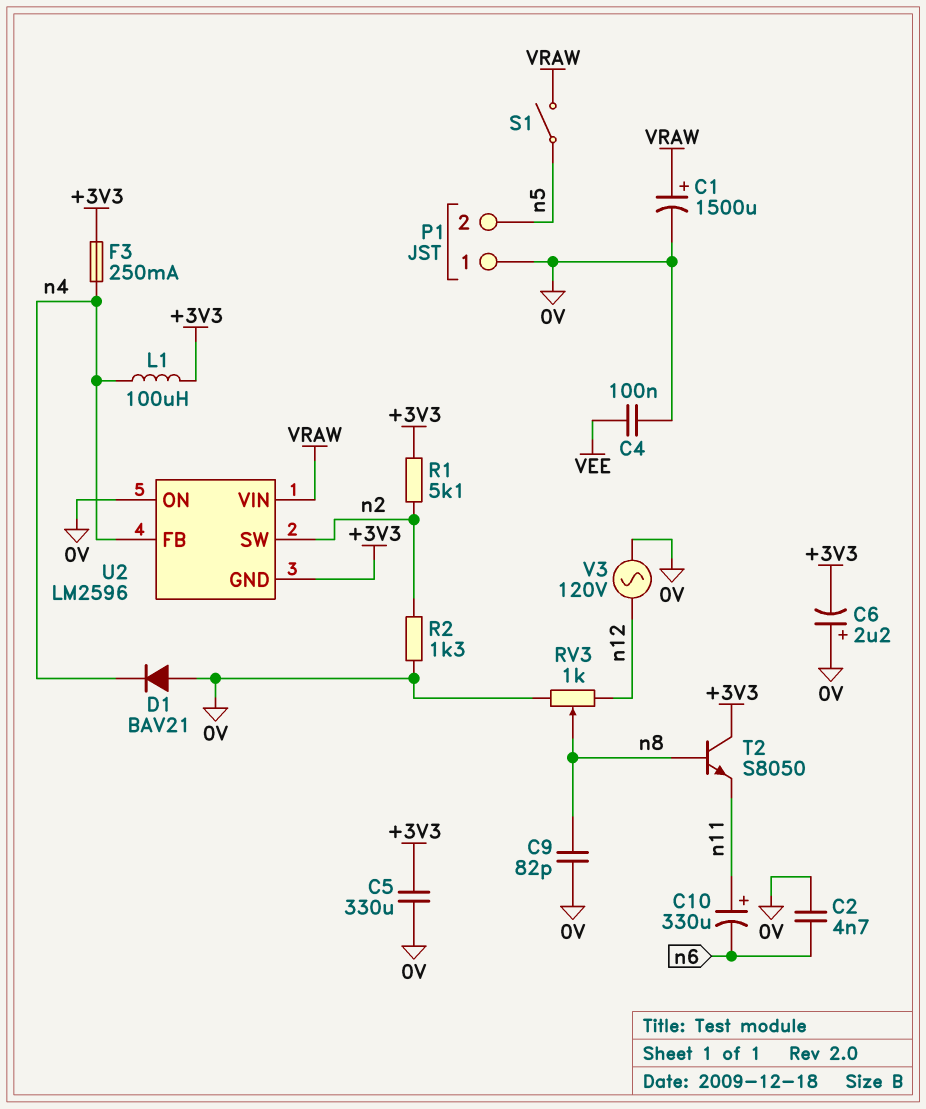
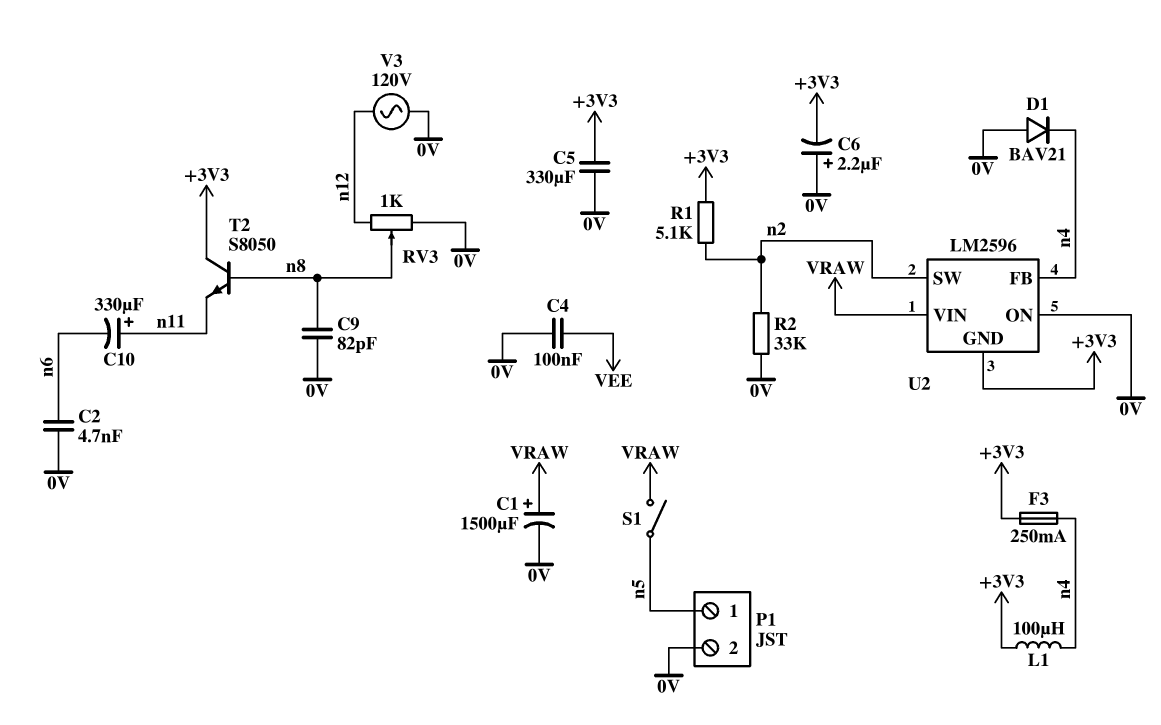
P1 pin 1: 0V -> n5
P1 pin 2: n5 -> 0V
R2: 1.3k (0V, n2) -> 33k (0V, n2)

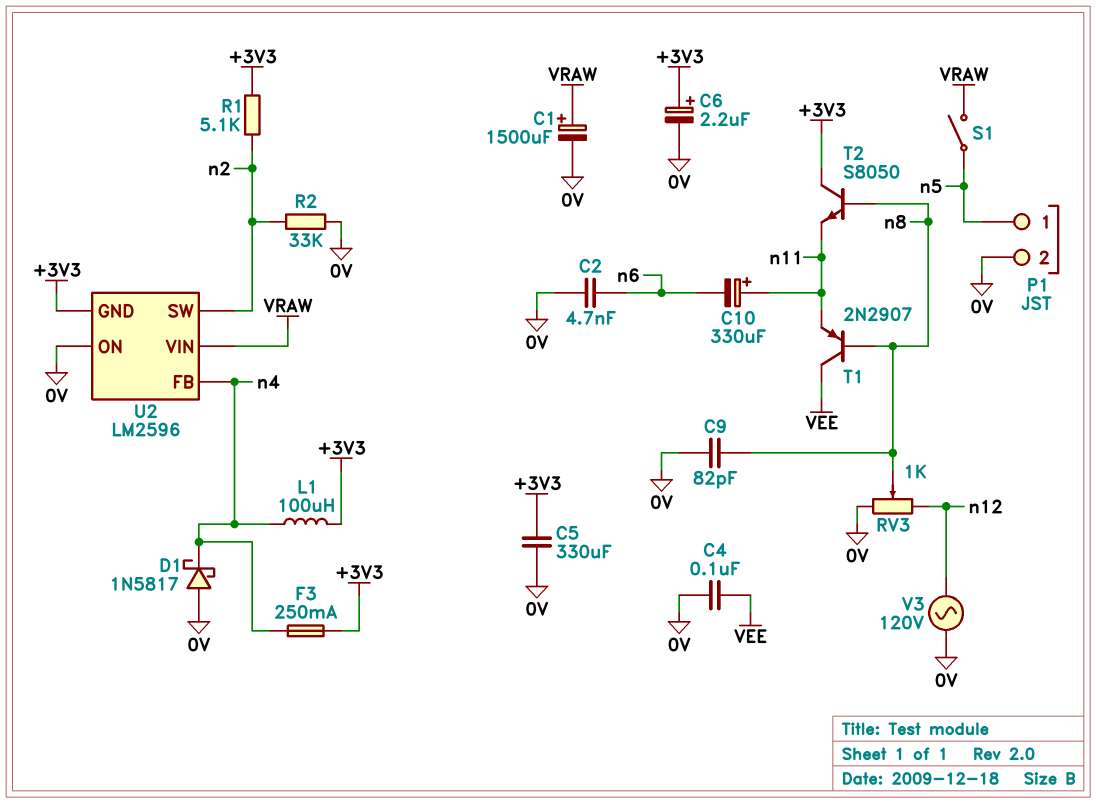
C6: 2.2uF (plus 0V, minus +3V3) -> 2.2uF (plus +3V3, minus 0V)
D1: diode BAV21 (A 0V, K n4) -> schottky 1N5817 (A 0V, K n4)
T1: none -> PNP 2N2907 (B n8, C VEE, E n11)

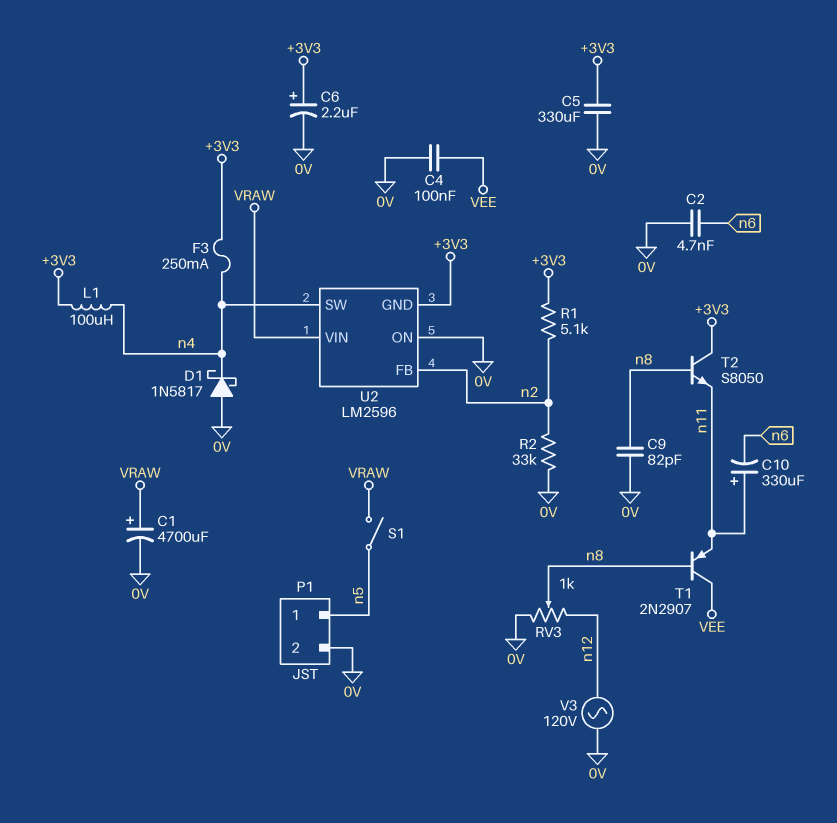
C1: 1500uF (plus VRAW, minus 0V) -> 4700uF (plus VRAW, minus 0V)
U2 pin FB: n4 -> n2
U2 pin SW: n2 -> n4

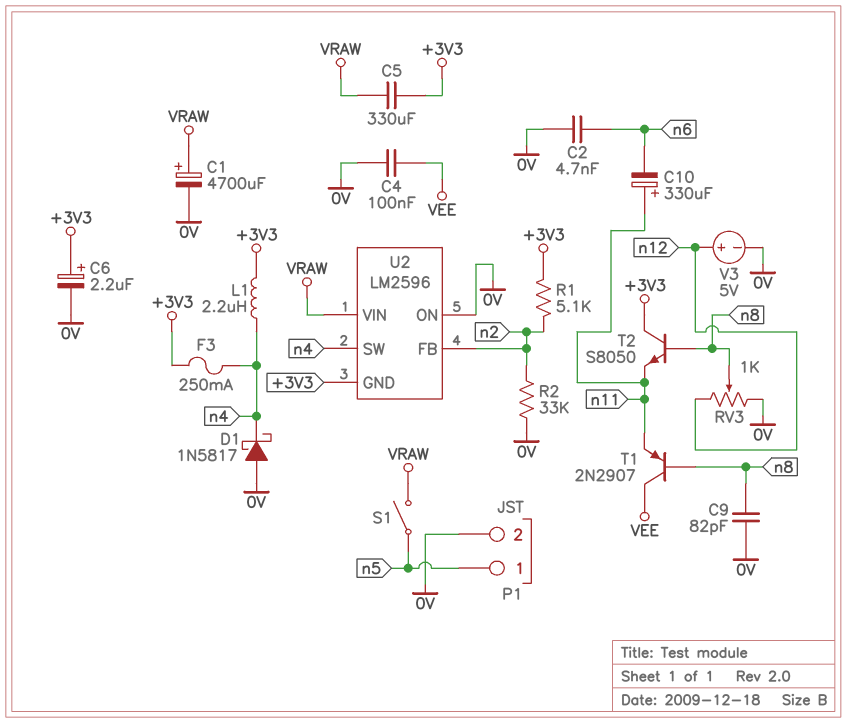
C5: 330uF (+3V3, 0V) -> 330uF (+3V3, VRAW)
L1: 100uH (+3V3, n4) -> 2.2uH (+3V3, n4)
V3: AC 120V (0V, n12) -> 5V (plus n12, minus 0V)

